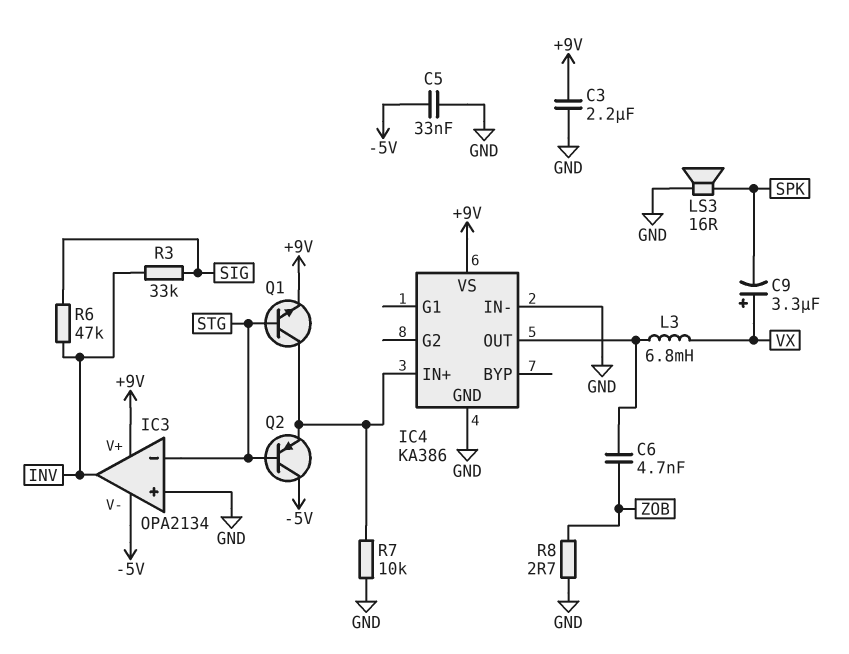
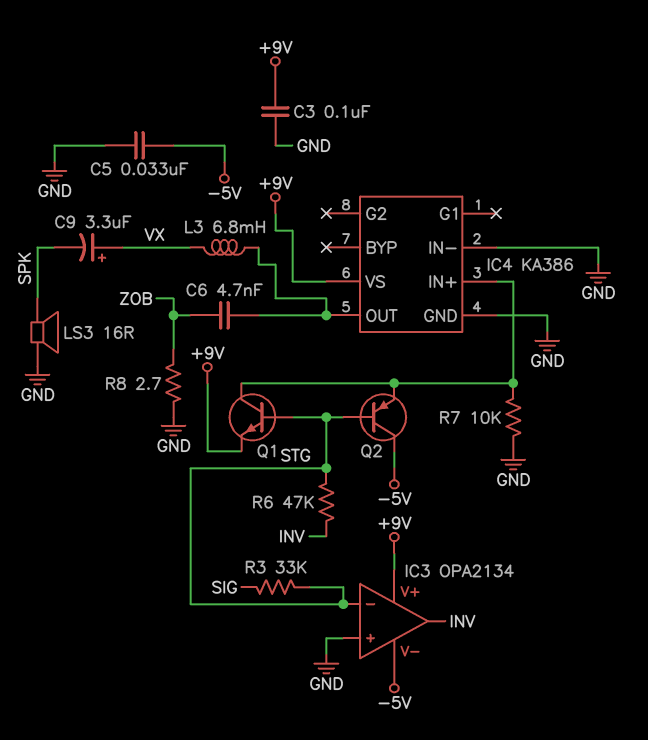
C3: 2.2uF (+9V, GND) -> 100nF (+9V, GND)
R3: 33k (INV, SIG) -> 33k (SIG, STG)
R6: 47k (INV, SIG) -> 47k (INV, STG)

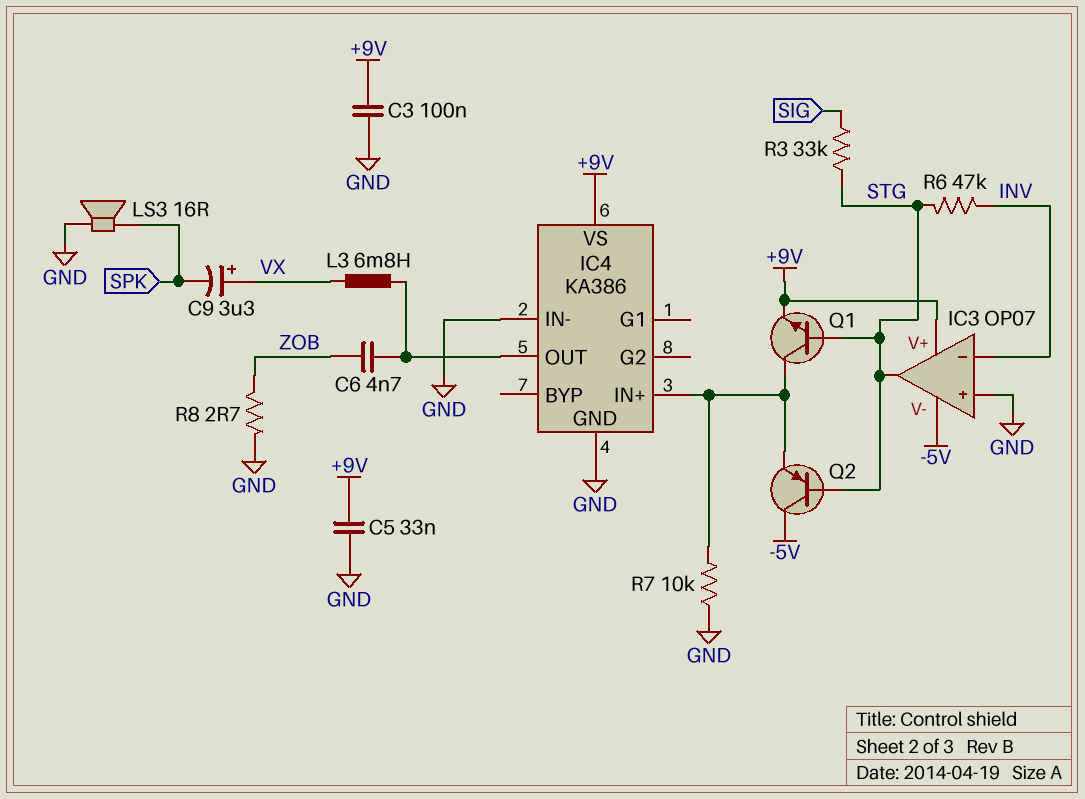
C5: 33nF (-5V, GND) -> 33nF (+9V, GND)
IC3: OPA2134 -> OP07
IC3 pin in-: STG -> INV
IC3 pin out: INV -> STG

